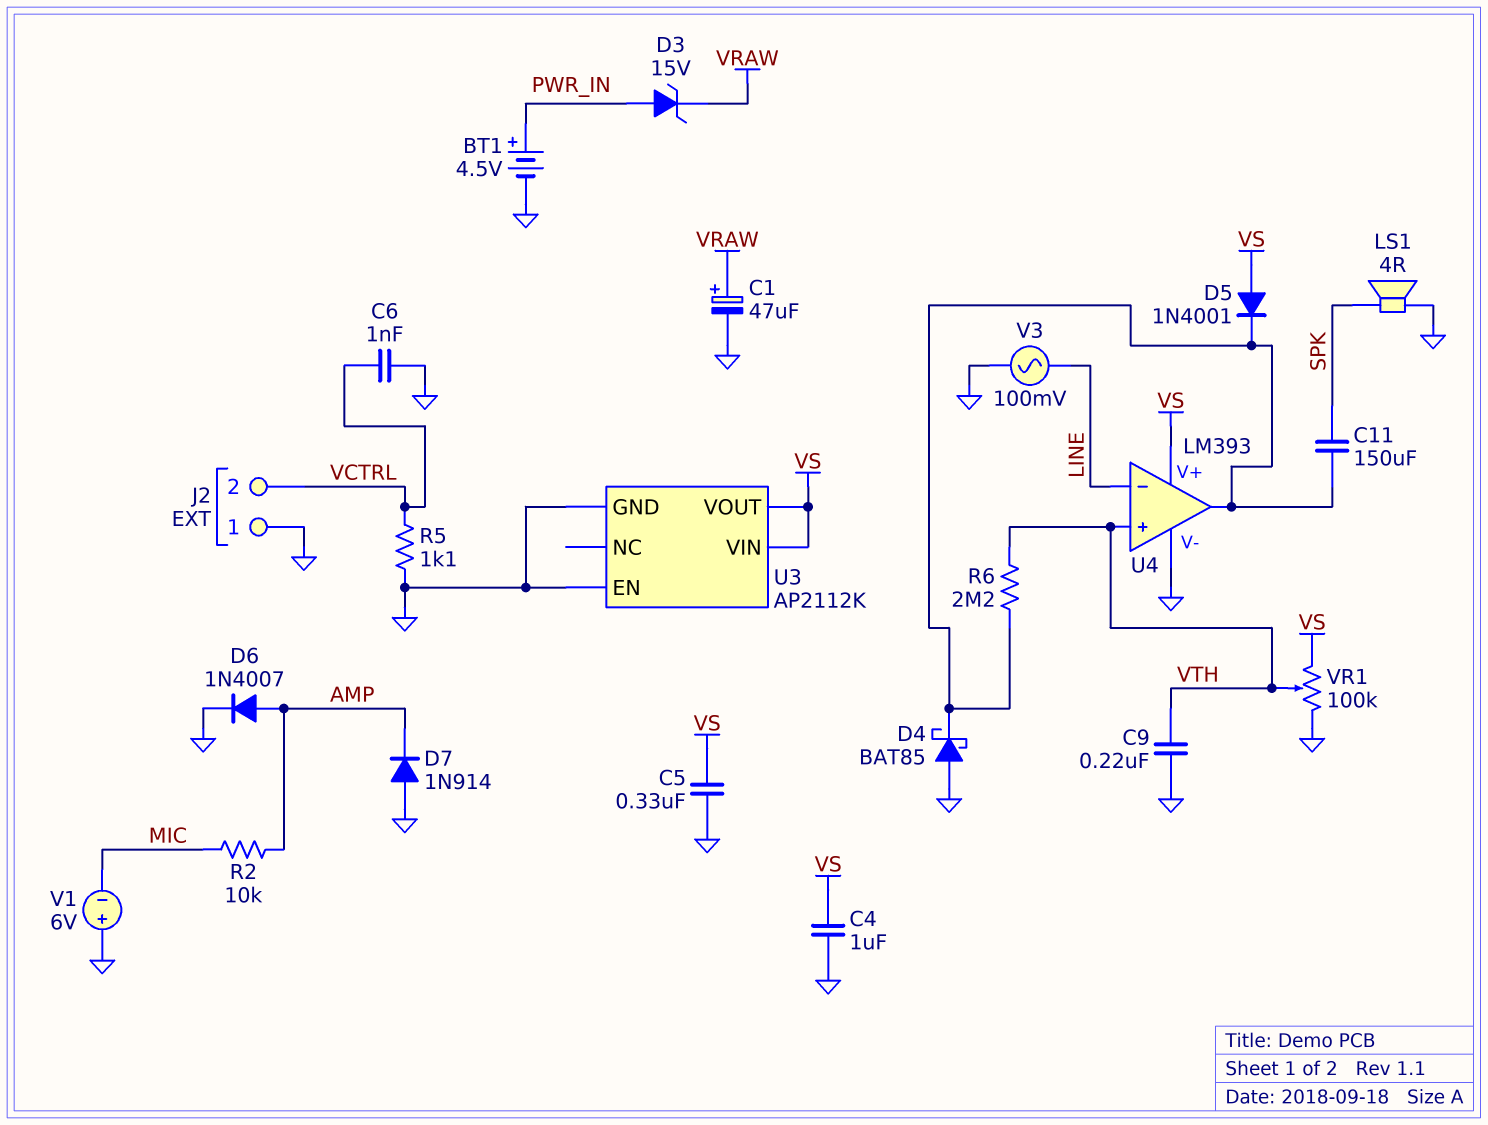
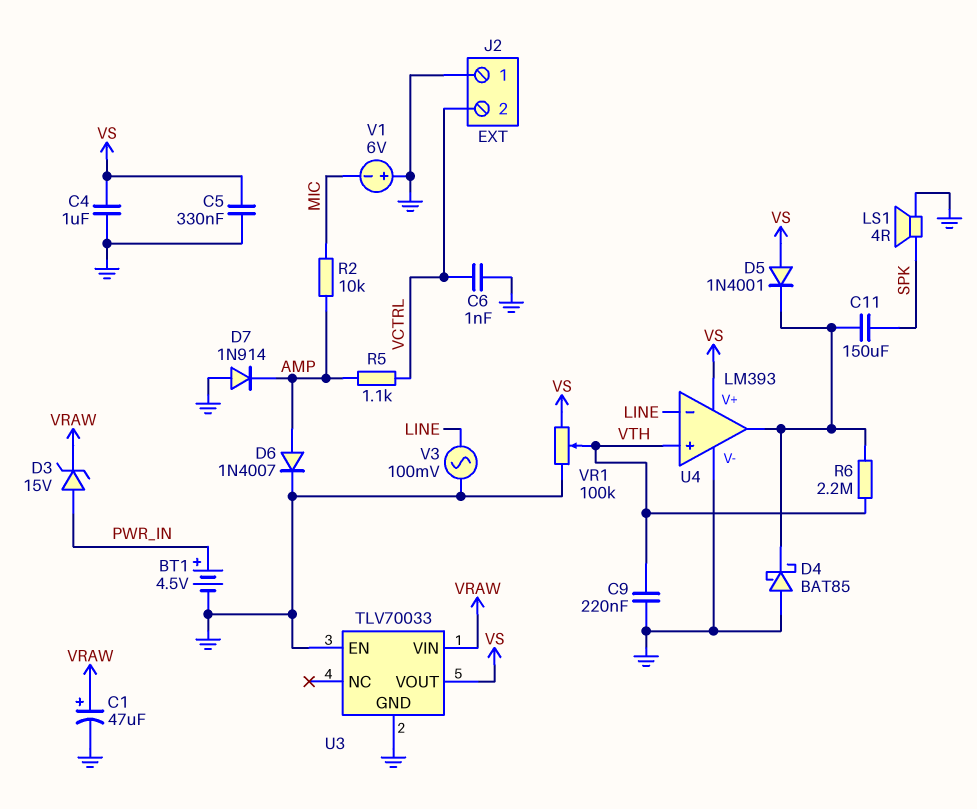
R5: 1.1k (GND, VCTRL) -> 1.1k (AMP, VCTRL)
U3: AP2112K -> TLV70033
U3 pin VIN: VS -> VRAW

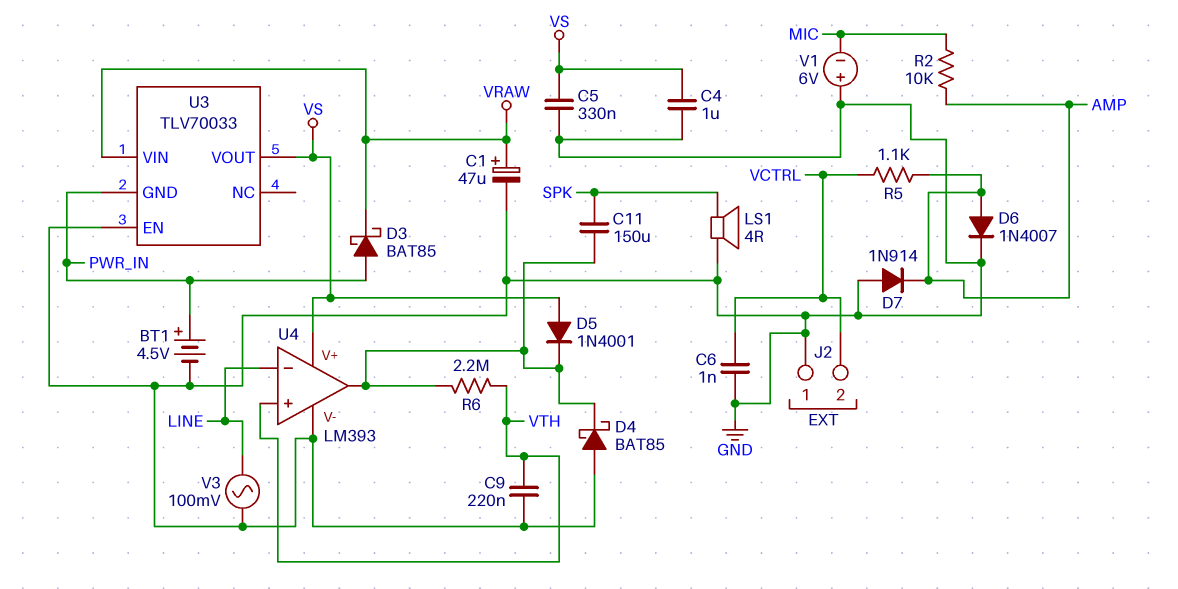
D3: zener 15V (A PWR_IN, K VRAW) -> schottky BAT85 (A PWR_IN, K VRAW)
U3 pin GND: GND -> PWR_IN
VR1: 100k (GND, VS, wiper VTH) -> none

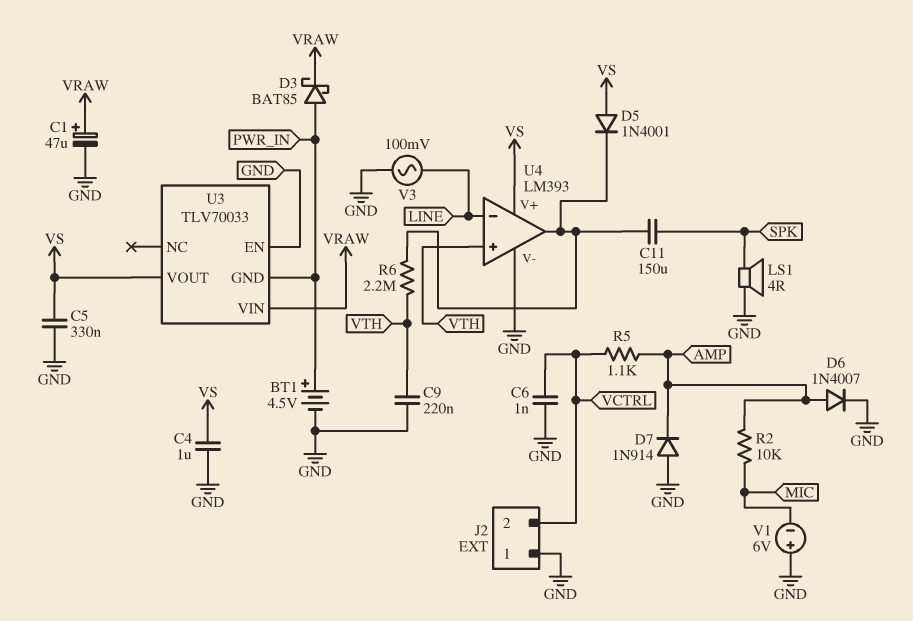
D4: schottky BAT85 (A GND, K U4/out) -> none

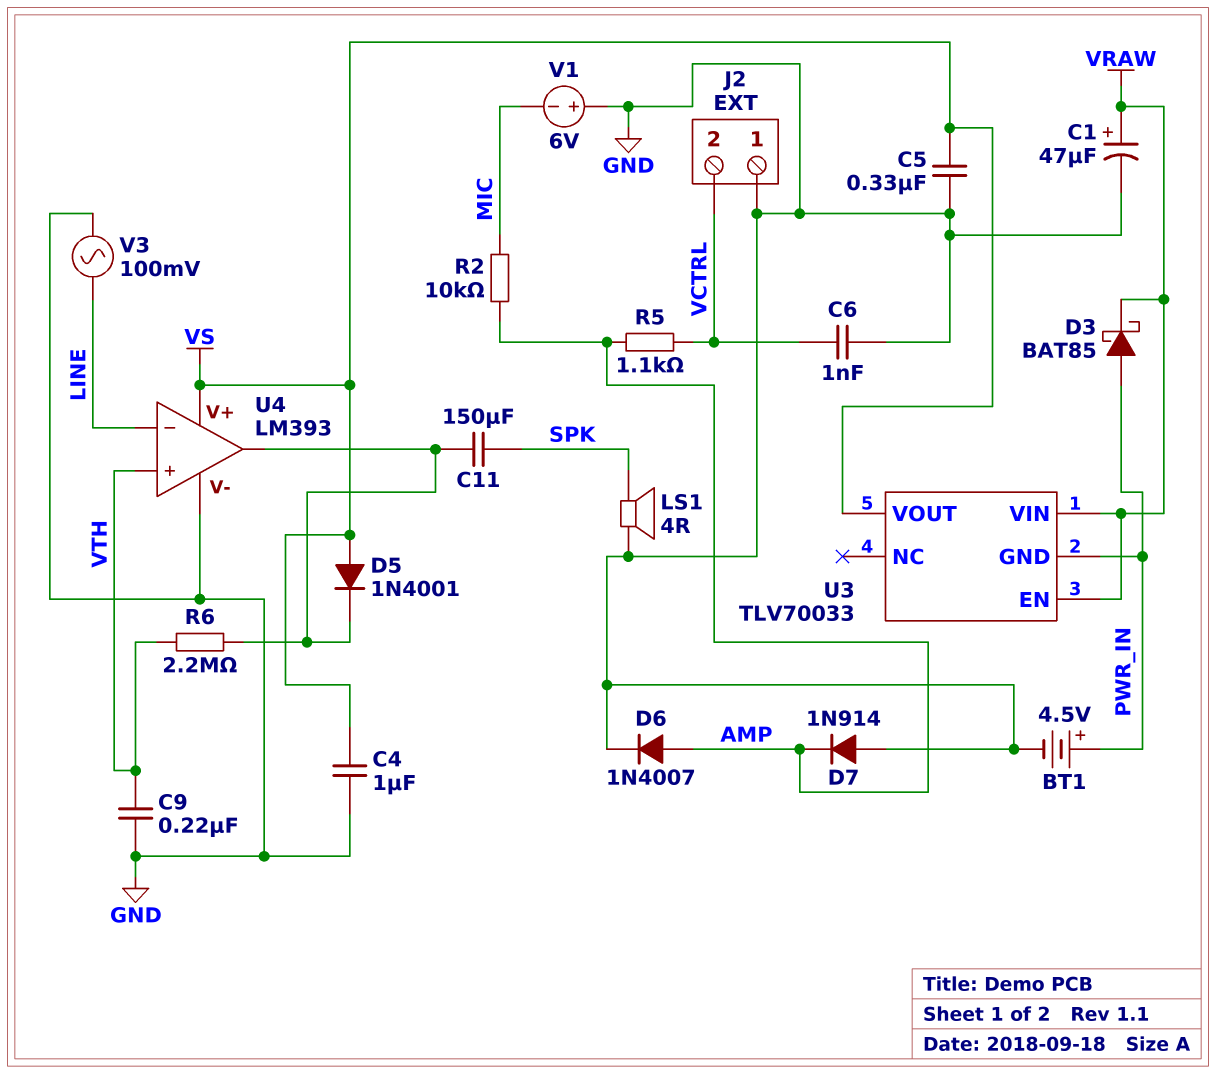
U3 pin EN: GND -> VRAW

